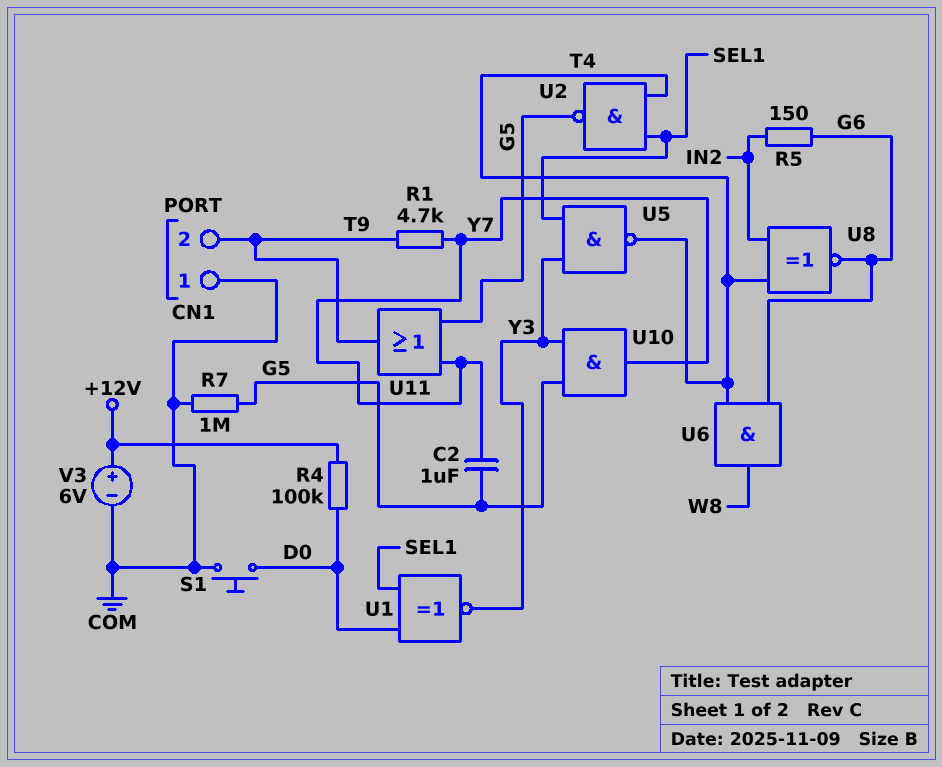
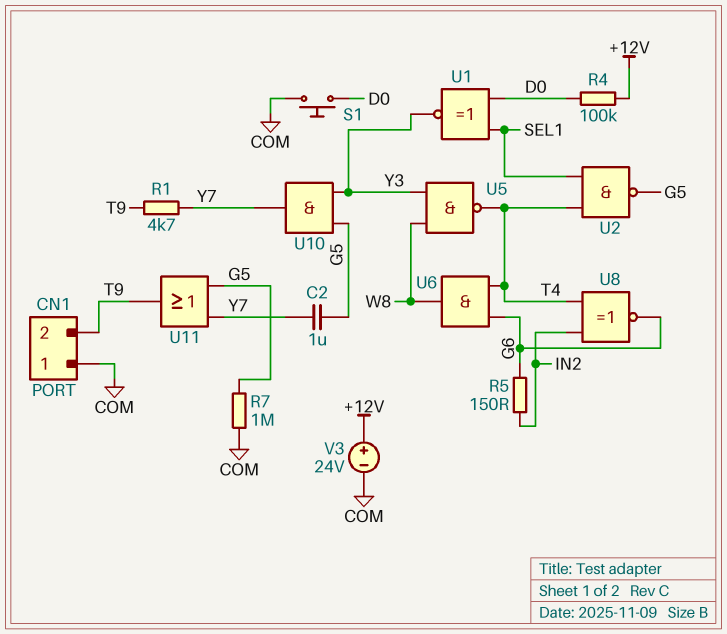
U5: NAND (in SEL1, in Y3, out T4) -> NAND (in W8, in Y3, out T4)
V3: 6V (plus +12V, minus COM) -> 24V (plus +12V, minus COM)

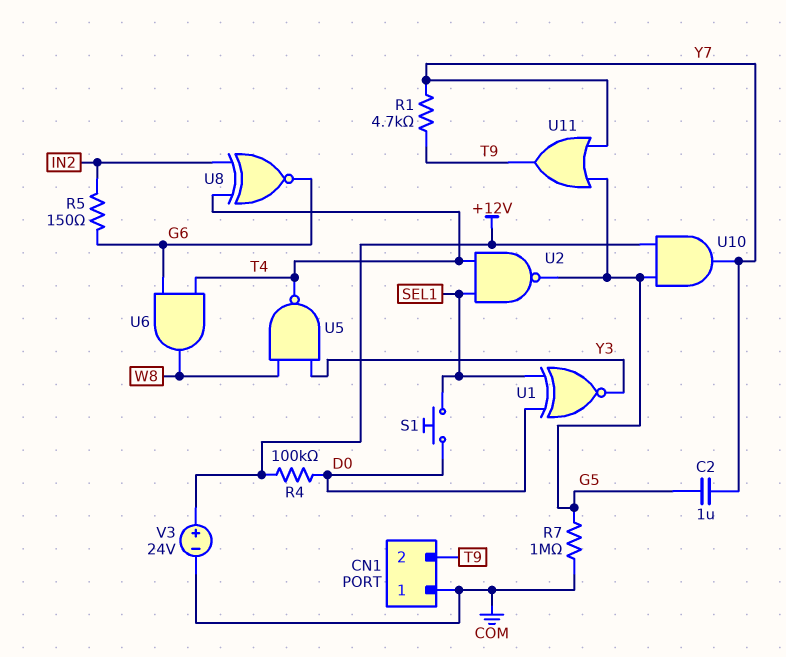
S1: button (COM, D0) -> button (D0, SEL1)
U10: AND (in G5, in Y3, out Y7) -> AND (in +12V, in G5, out Y7)

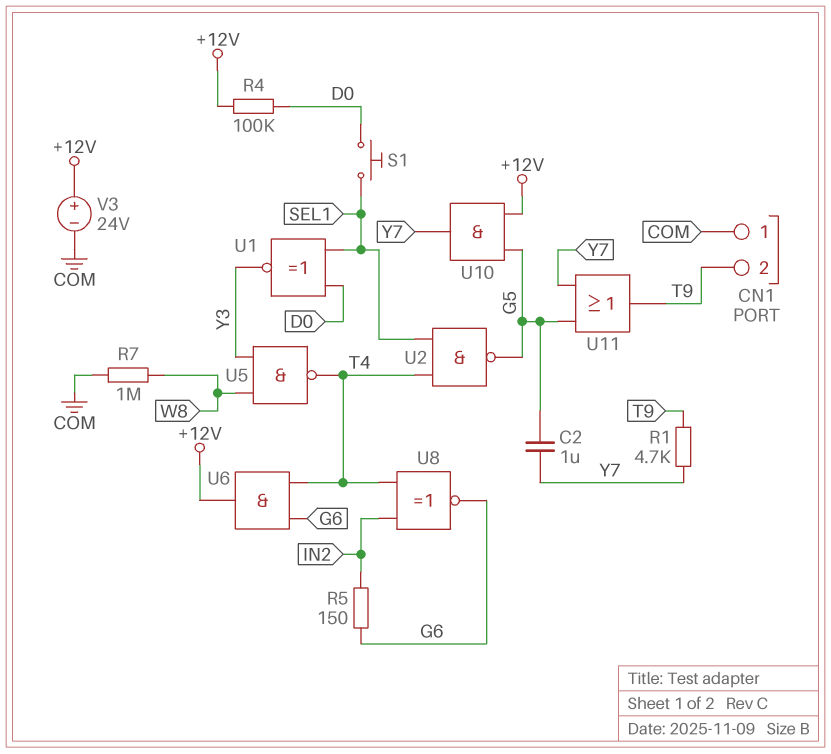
R7: 1M (COM, G5) -> 1M (COM, W8)
U6: AND (in G6, in T4, out W8) -> AND (in G6, in T4, out +12V)

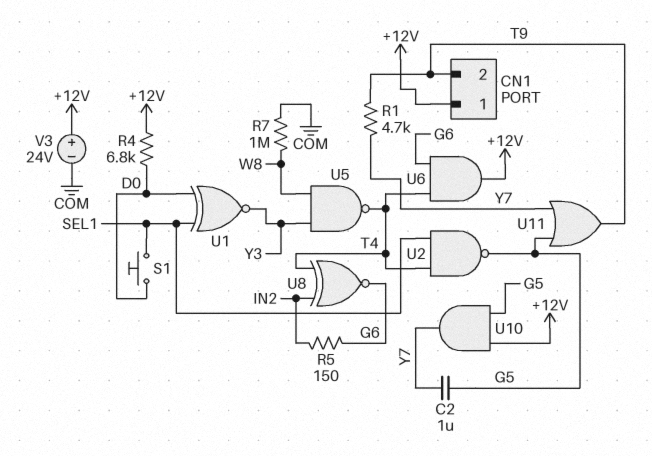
CN1 pin 1: COM -> +12V
R4: 100k (+12V, D0) -> 6.8k (+12V, D0)

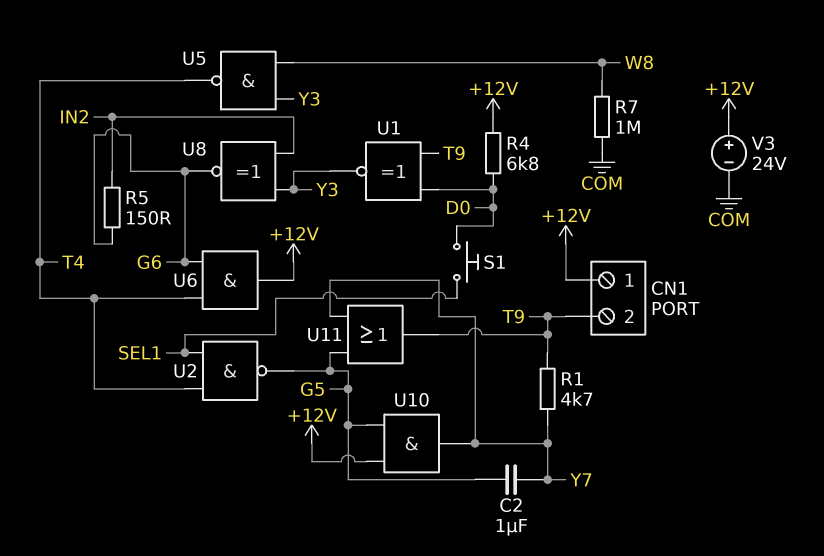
U1: XNOR (in D0, in SEL1, out Y3) -> XNOR (in D0, in T9, out Y3)
U8: XNOR (in IN2, in T4, out G6) -> XNOR (in IN2, in Y3, out G6)

